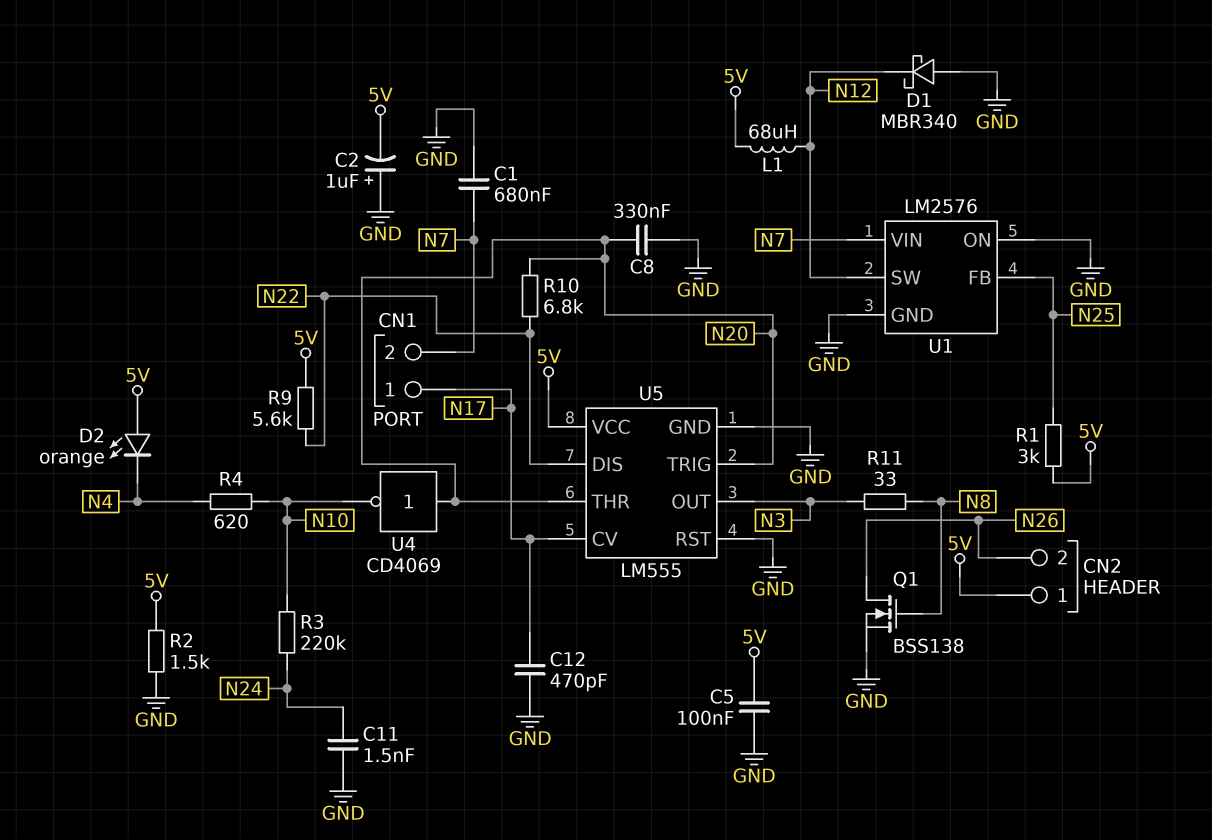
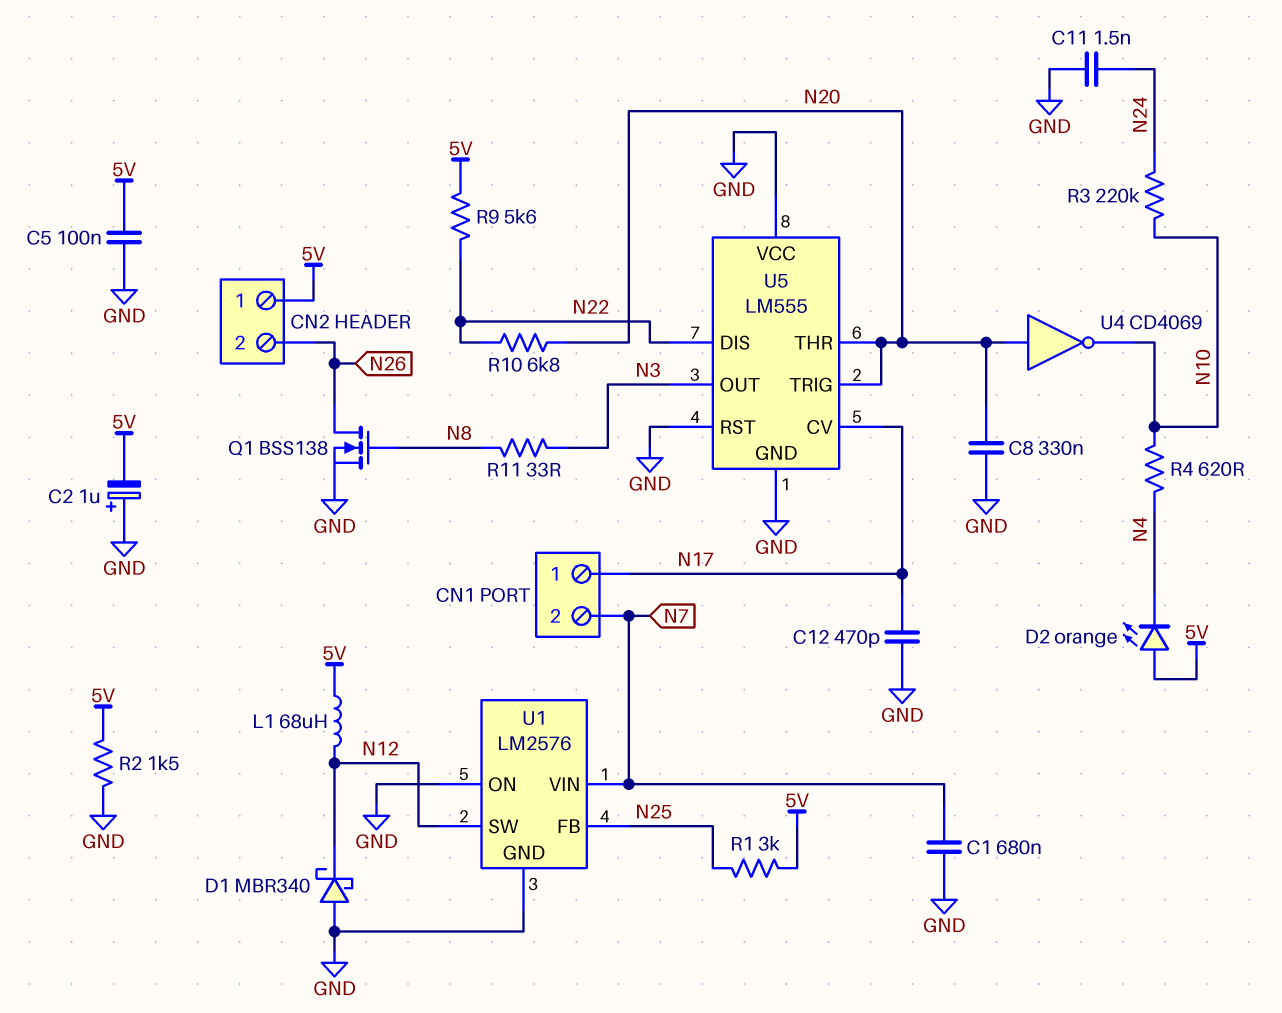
U5 pin VCC: 5V -> GND

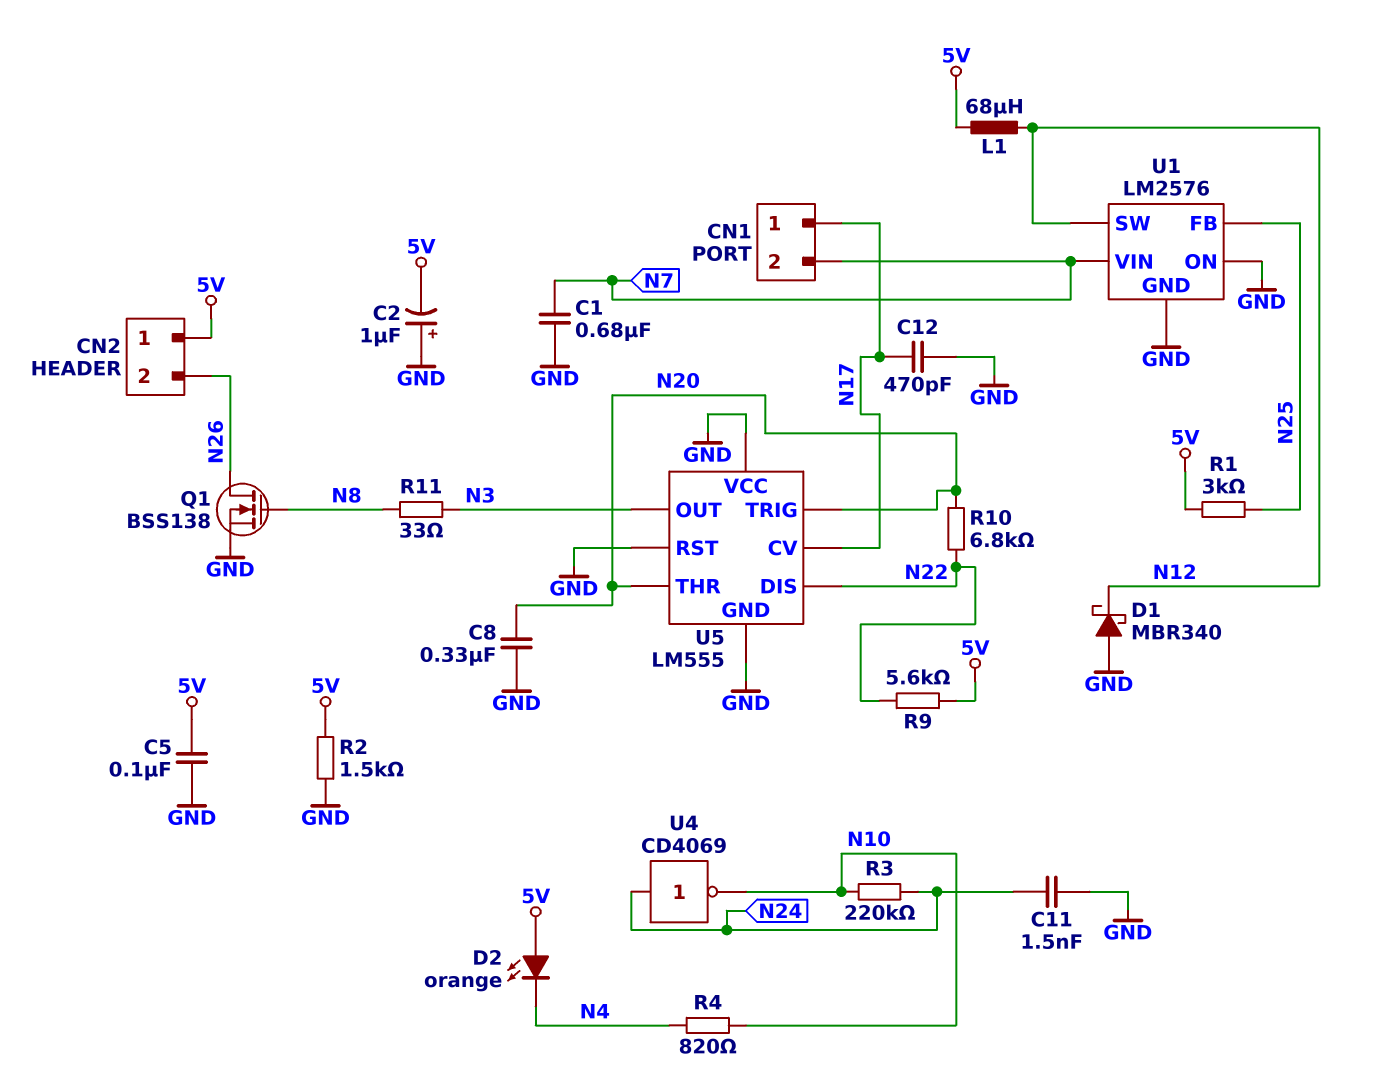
R4: 620 (N4, N10) -> 820 (N4, N10)
U4: NOT CD4069 (in N20, out N10) -> NOT CD4069 (in N24, out N10)

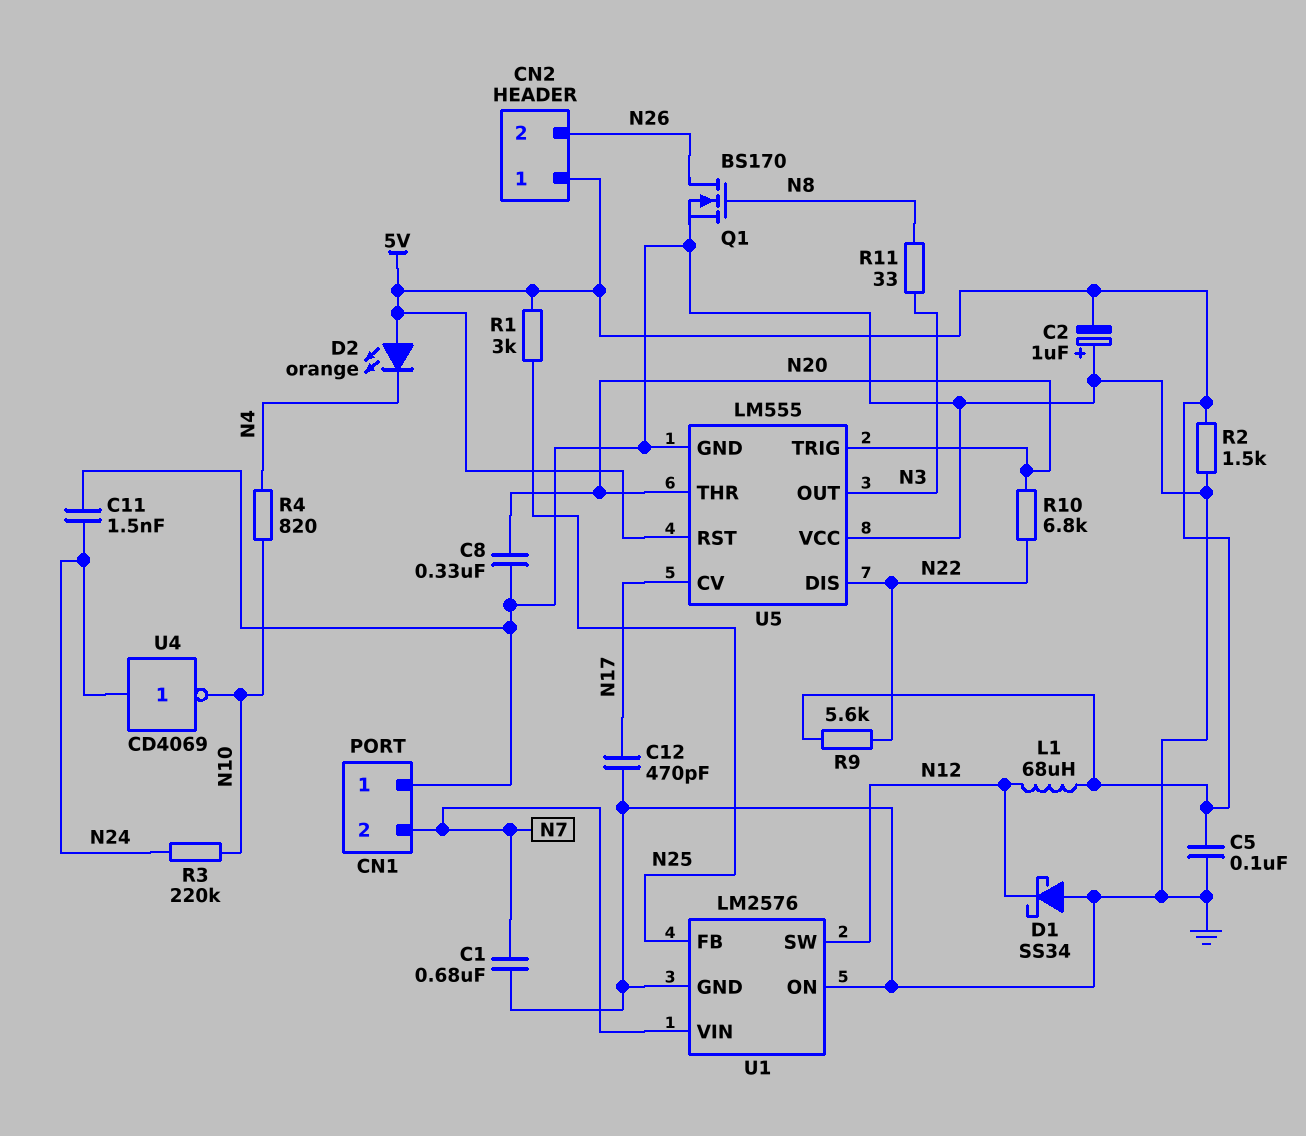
CN1 pin 1: N17 -> GND
D1: schottky MBR340 (A GND, K N12) -> schottky SS34 (A GND, K N12)
Q1: NMOS BSS138 (G N8, D N26, S GND) -> NMOS BS170 (G N8, D N26, S GND)
U5 pin RST: GND -> 5V

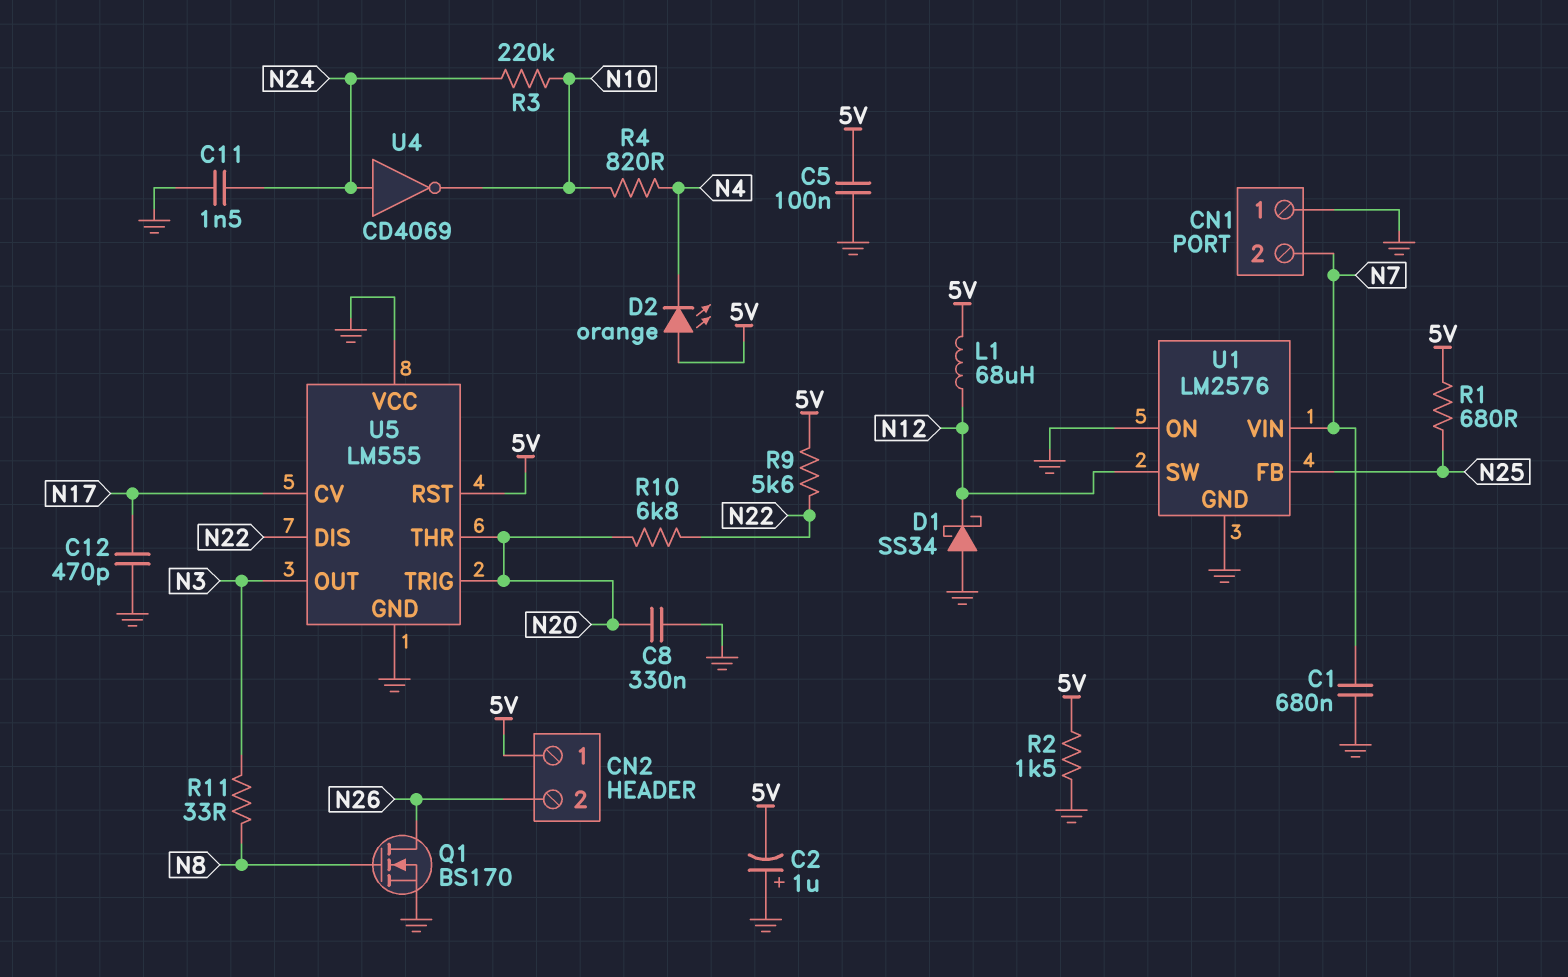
R1: 3k (5V, N25) -> 680 (5V, N25)

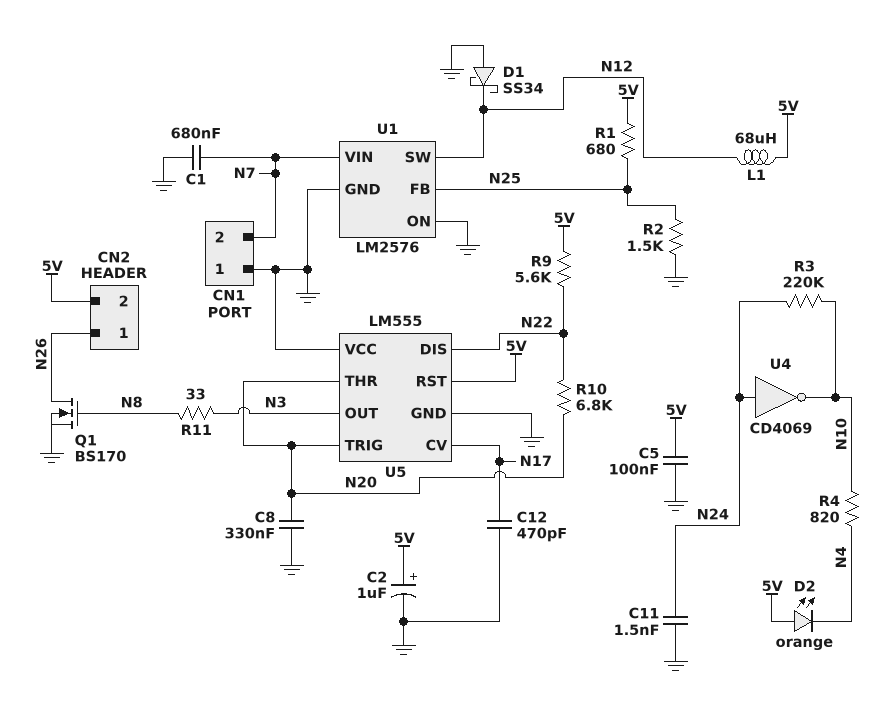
C2: 1uF (plus GND, minus 5V) -> 1uF (plus 5V, minus GND)
CN2 pin 1: 5V -> N26
CN2 pin 2: N26 -> 5V
R2: 1.5k (5V, GND) -> 1.5k (GND, N25)

